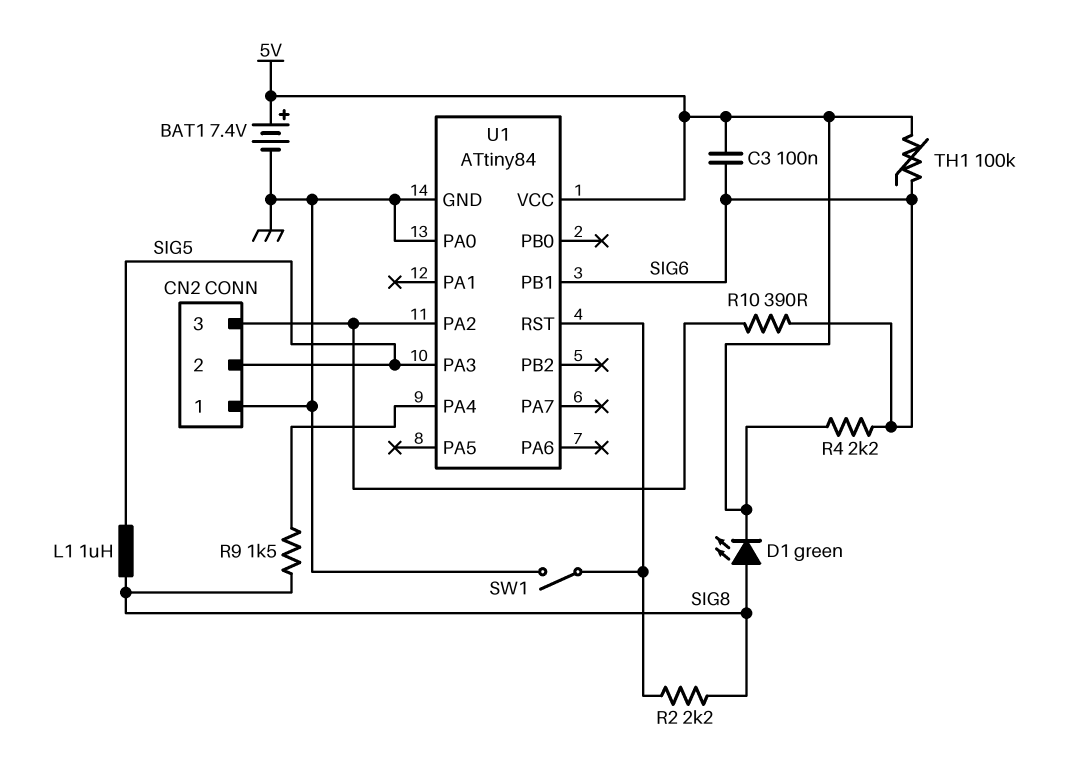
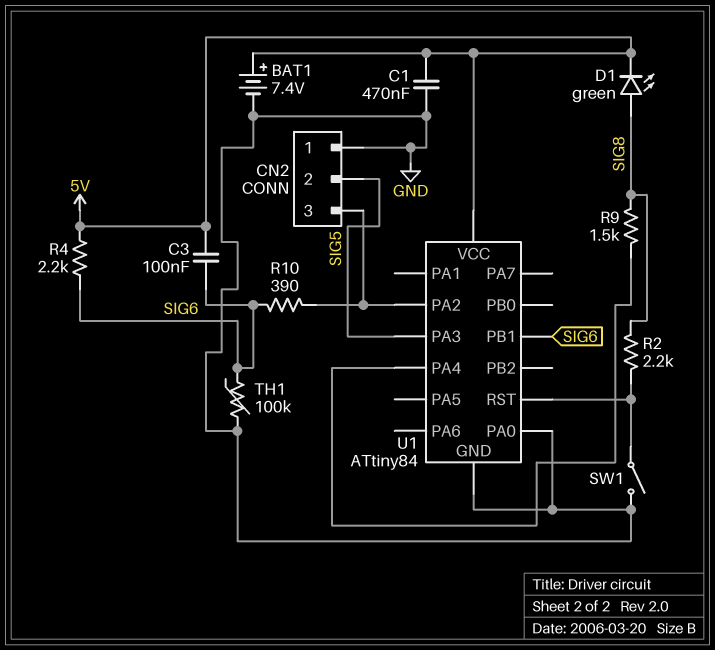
C1: none -> 470nF (5V, GND)
L1: 1uH (SIG5, SIG8) -> none
TH1: 100k (5V, SIG6) -> 100k (GND, SIG6)

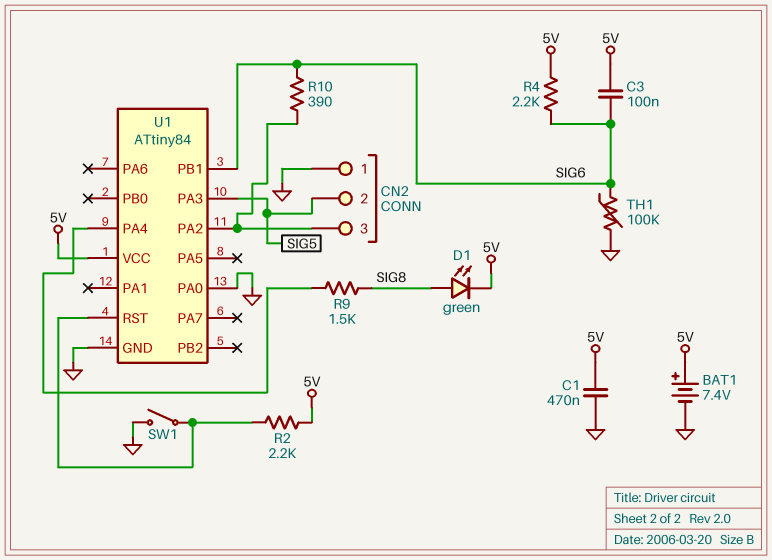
R2: 2.2k (SIG8, U1/RST) -> 2.2k (5V, U1/RST)

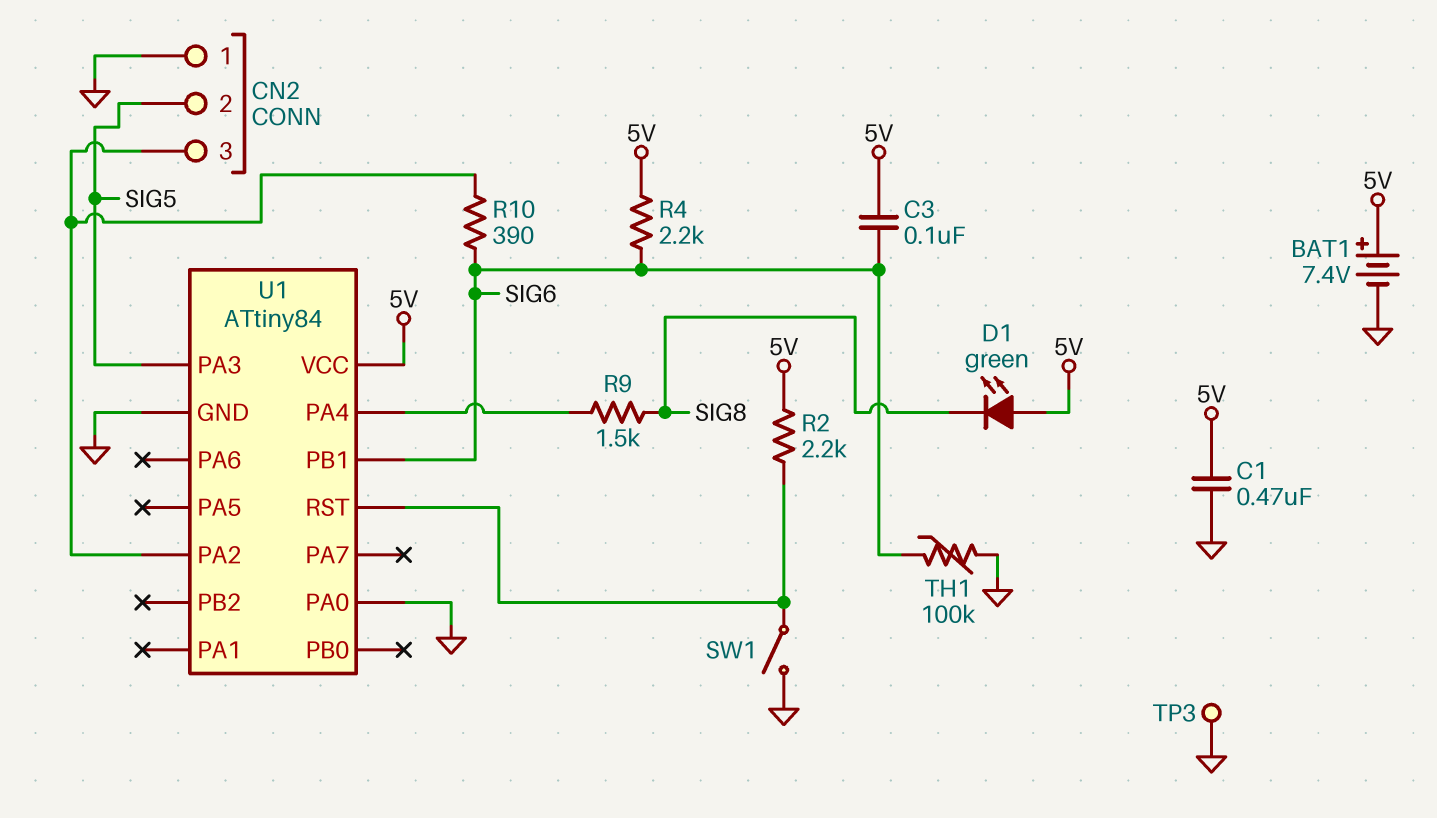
D1: LED green (A SIG8, K 5V) -> LED green (A 5V, K SIG8)
TP3: none -> test point (GND)

